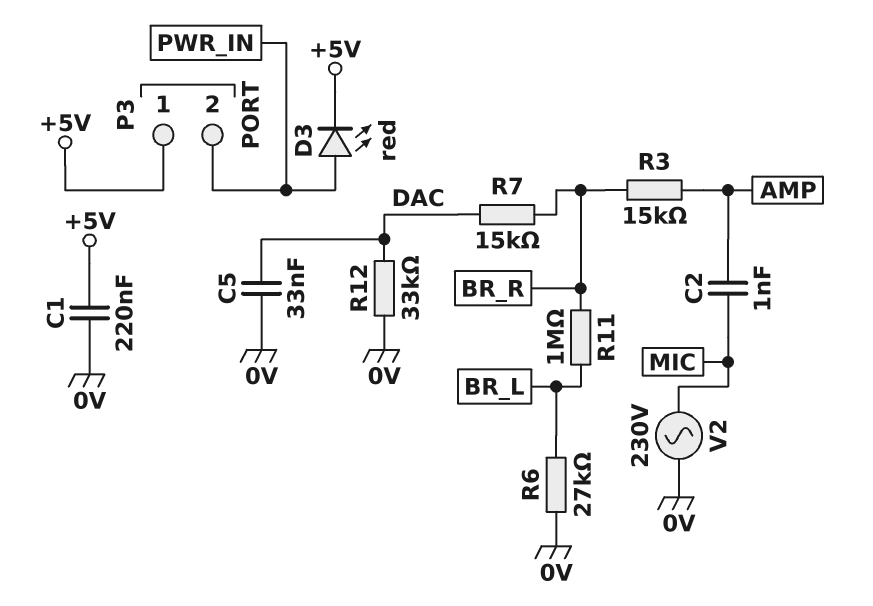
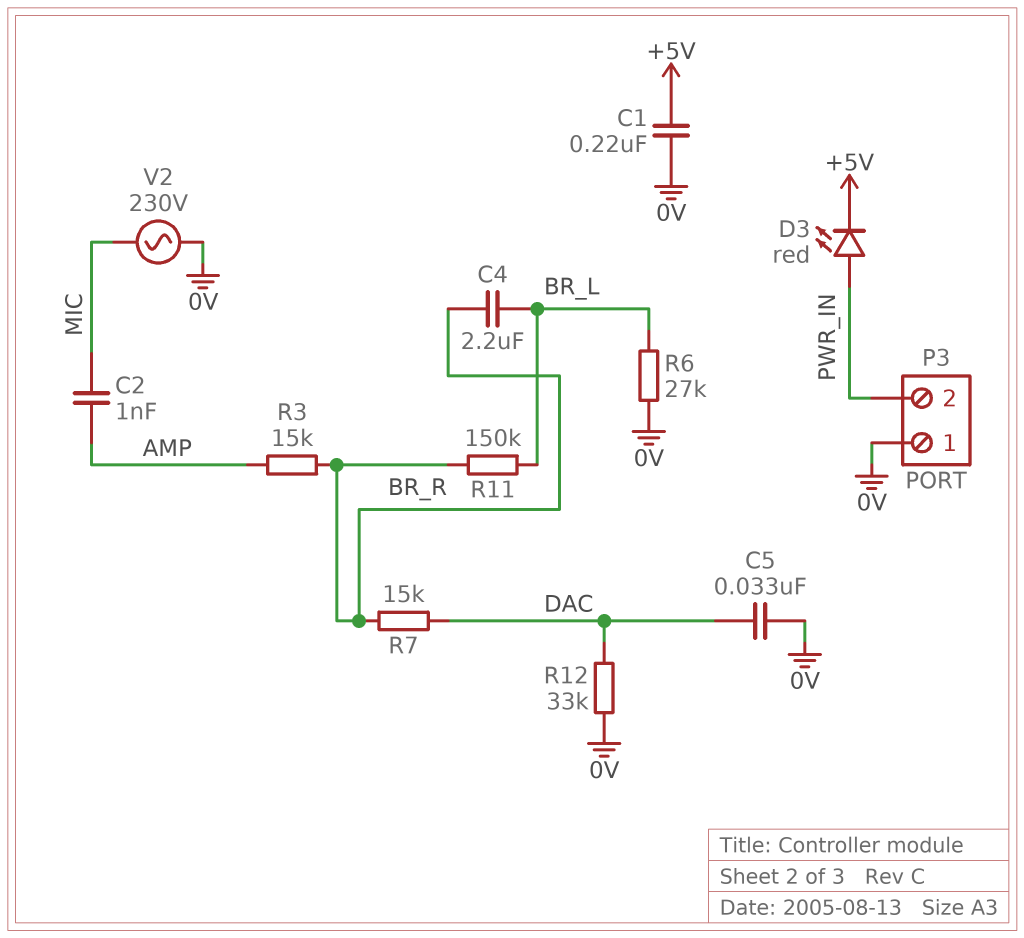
C4: none -> 2.2uF (BR_L, BR_R)
P3 pin 1: +5V -> 0V
R11: 1M (BR_L, BR_R) -> 150k (BR_L, BR_R)

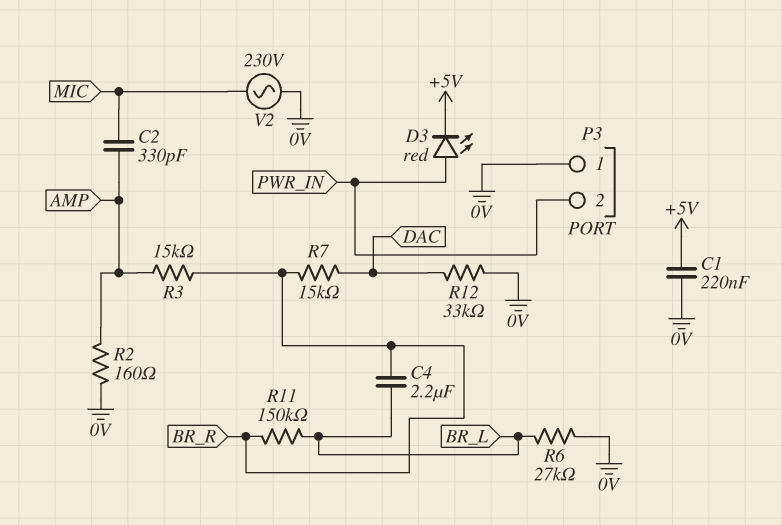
C2: 1nF (AMP, MIC) -> 330pF (AMP, MIC)
C5: 33nF (0V, DAC) -> none
R2: none -> 160 (0V, AMP)

